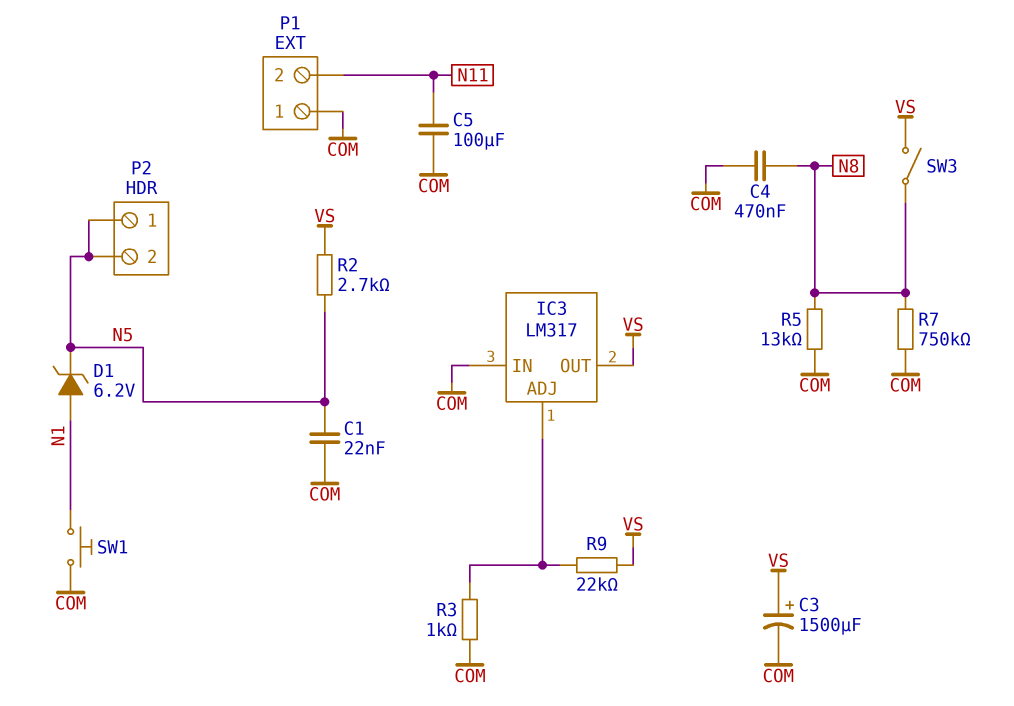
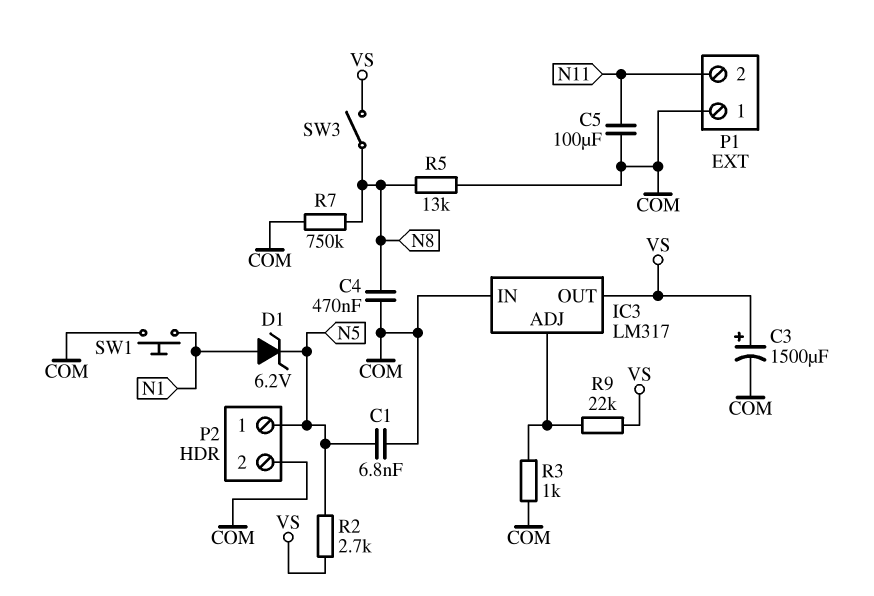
C1: 22nF (COM, N5) -> 6.8nF (COM, N5)
P2 pin 2: N5 -> COM

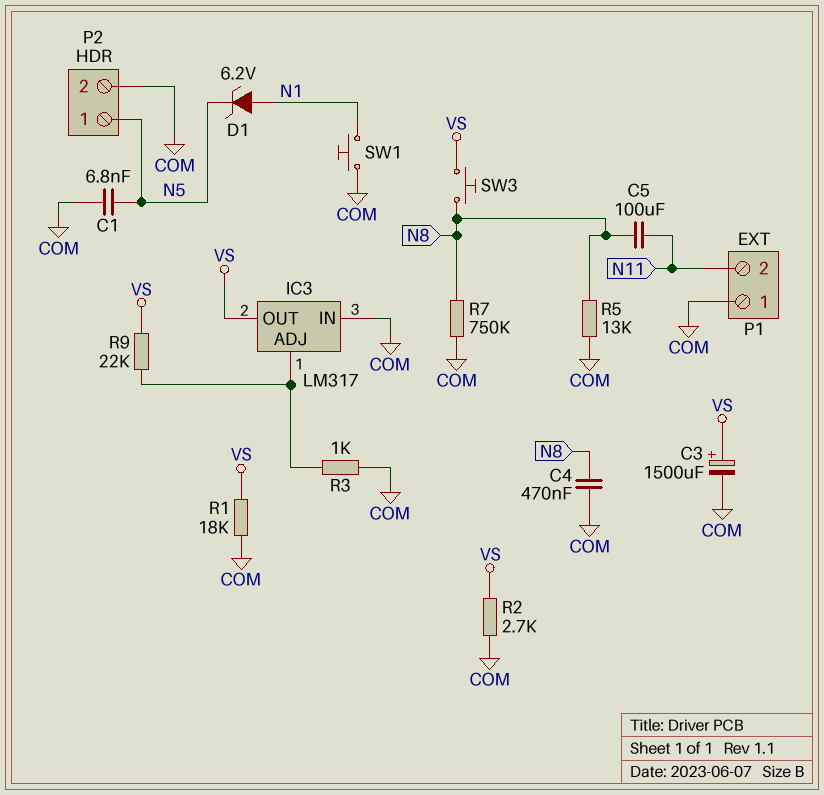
C5: 100uF (COM, N11) -> 100uF (N8, N11)
R1: none -> 18k (COM, VS)
R2: 2.7k (N5, VS) -> 2.7k (COM, VS)
SW3: switch (N8, VS) -> button (N8, VS)

